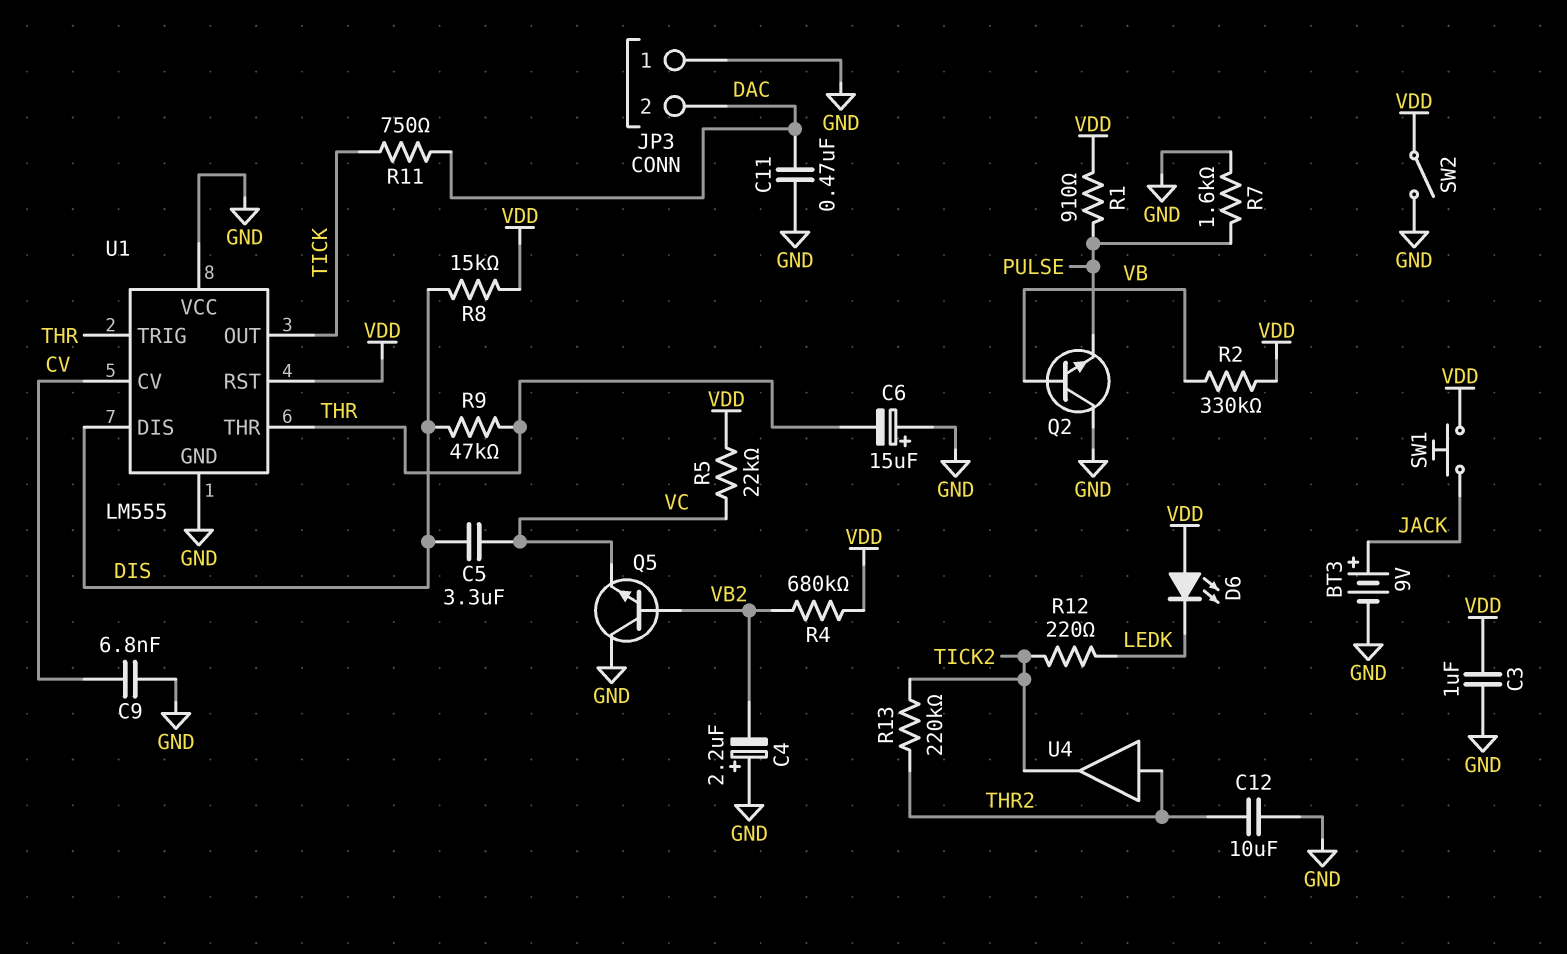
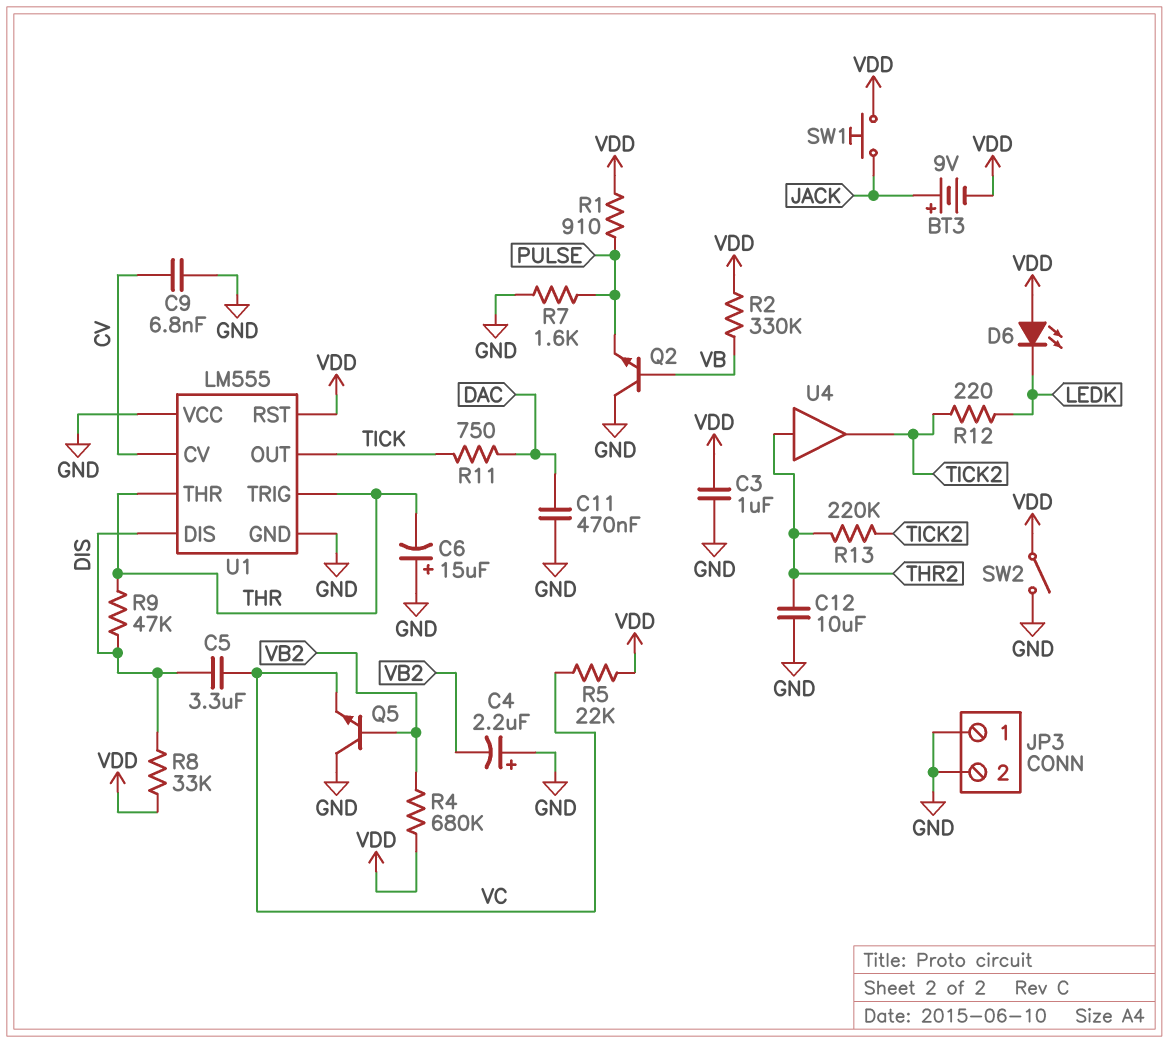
BT3: 9V (plus JACK, minus GND) -> 9V (plus JACK, minus VDD)
JP3 pin 2: DAC -> GND
R8: 15k (DIS, VDD) -> 33k (DIS, VDD)

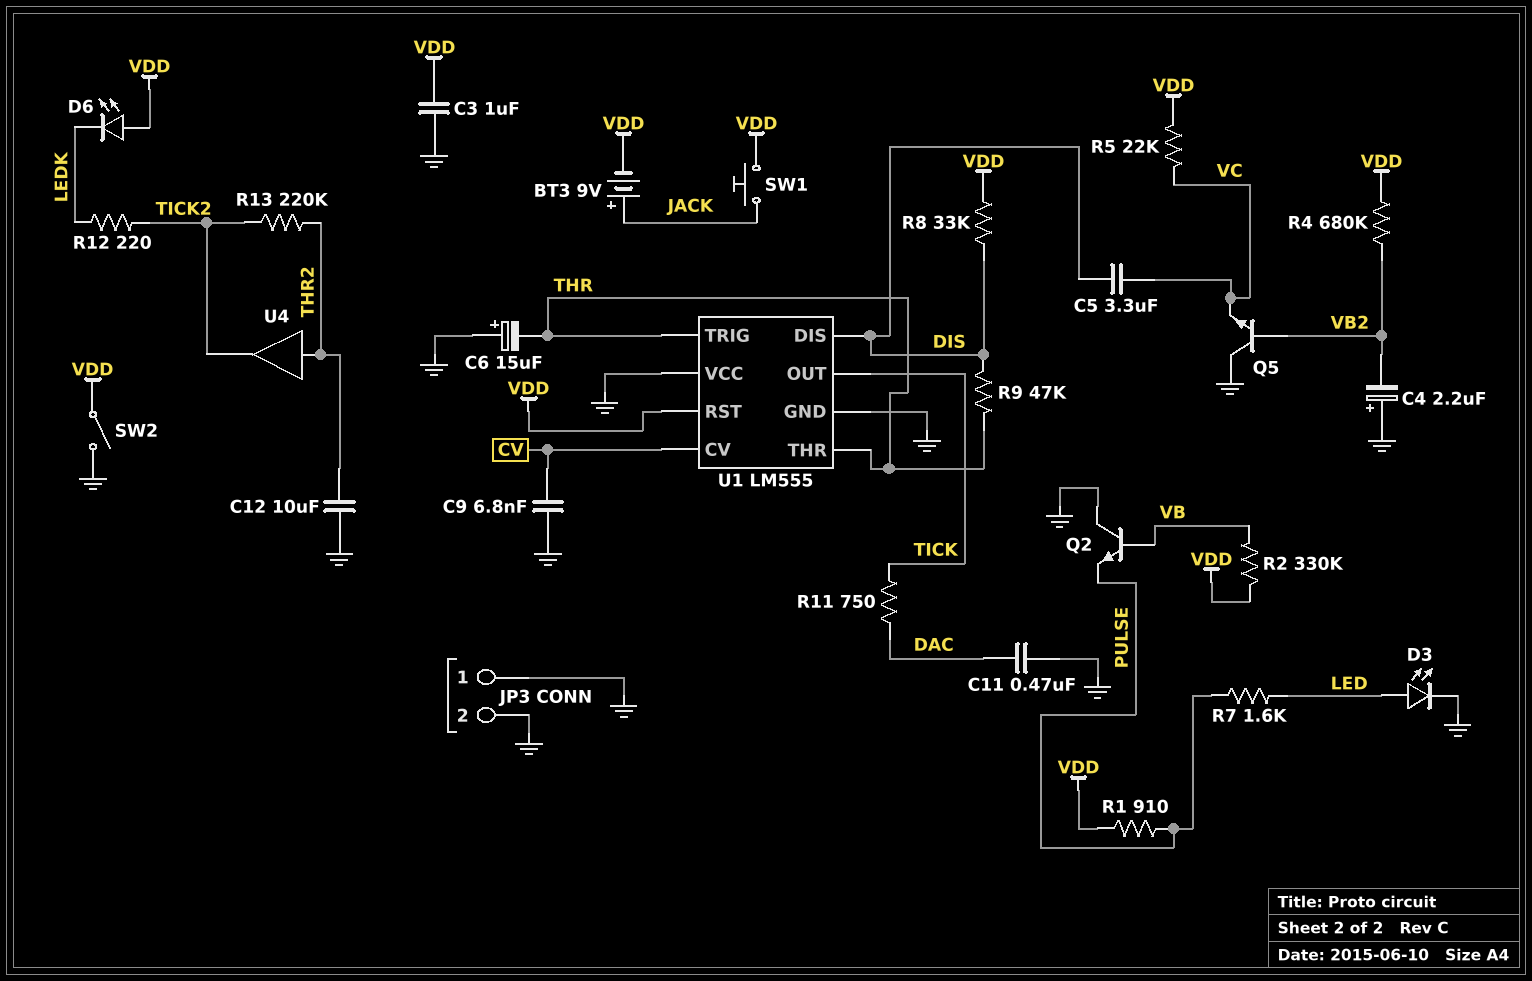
D3: none -> LED (A LED, K GND)
R7: 1.6k (GND, PULSE) -> 1.6k (LED, PULSE)

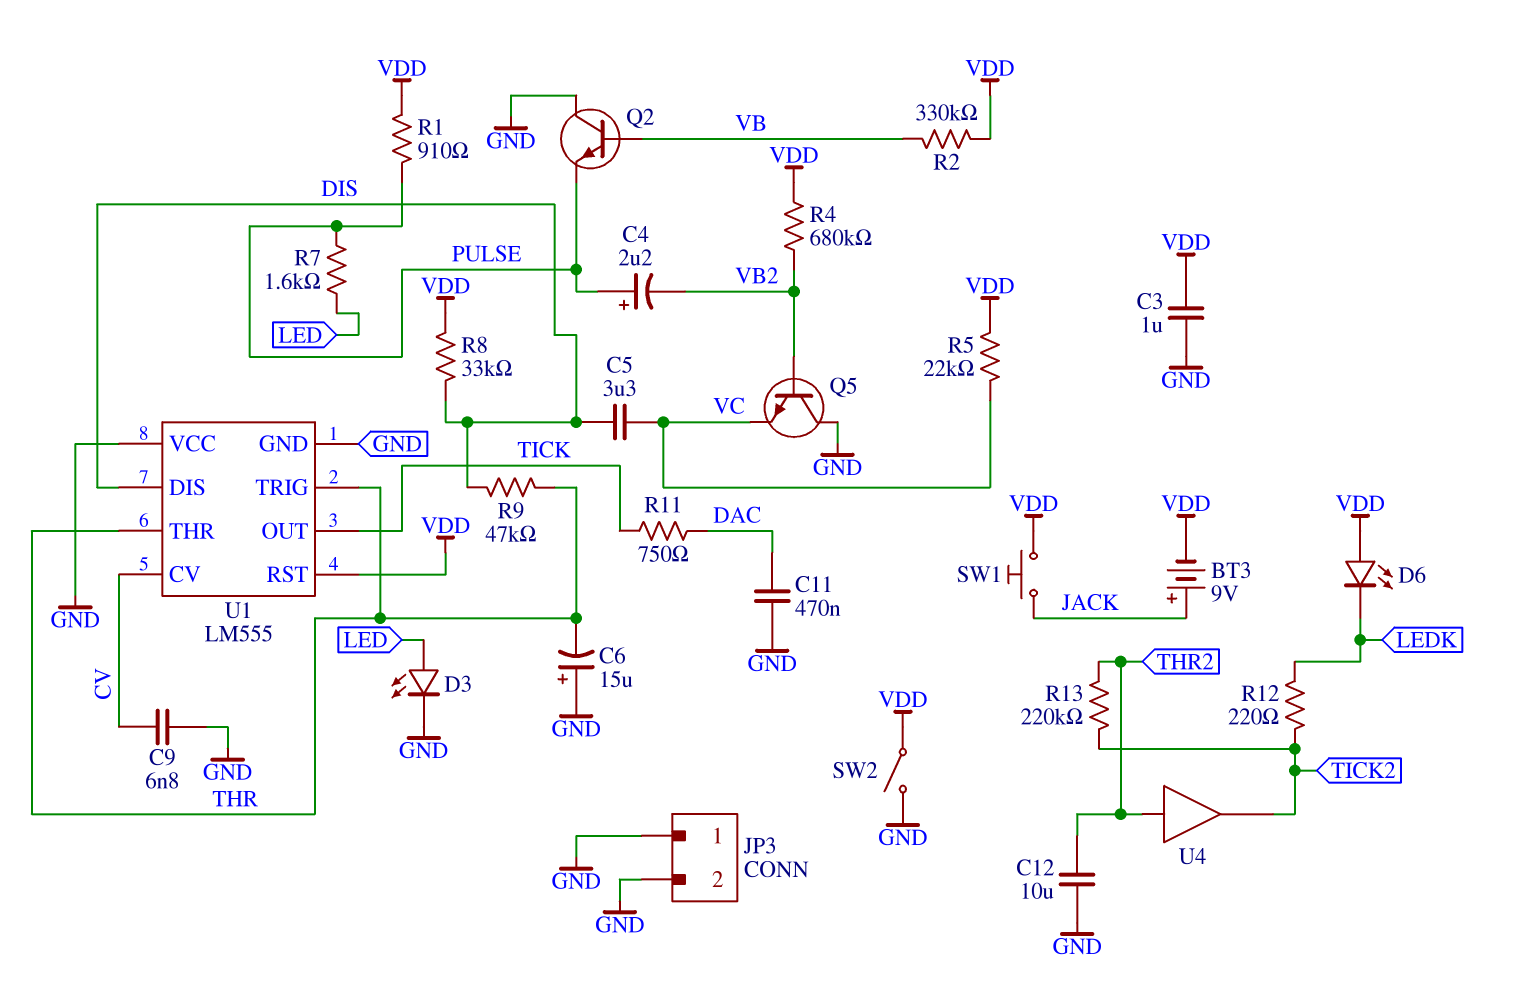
C4: 2.2uF (plus GND, minus VB2) -> 2.2uF (plus PULSE, minus VB2)

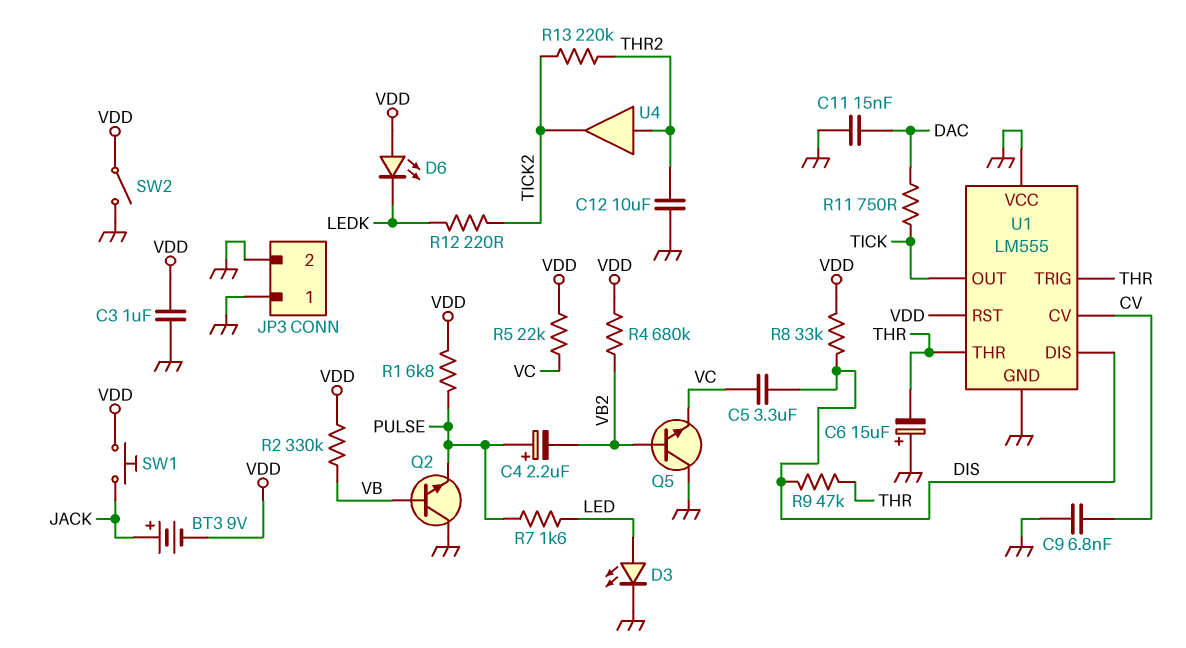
C11: 470nF (DAC, GND) -> 15nF (DAC, GND)
R1: 910 (PULSE, VDD) -> 6.8k (PULSE, VDD)

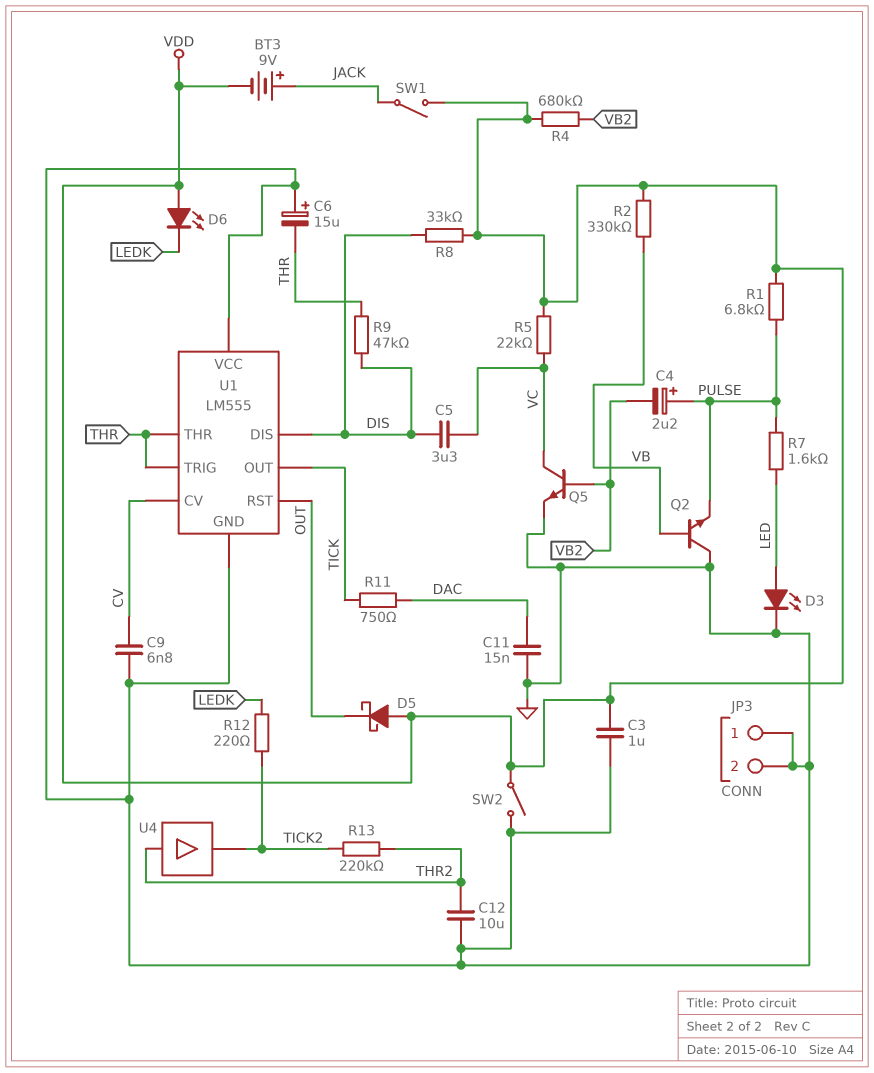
D5: none -> schottky (A VDD, K OUT)
Q5: NPN (B VB2, C GND, E VC) -> NPN (B VB2, C VC, E GND)
SW1: button (JACK, VDD) -> switch (JACK, VDD)
U1 pin RST: VDD -> OUT

